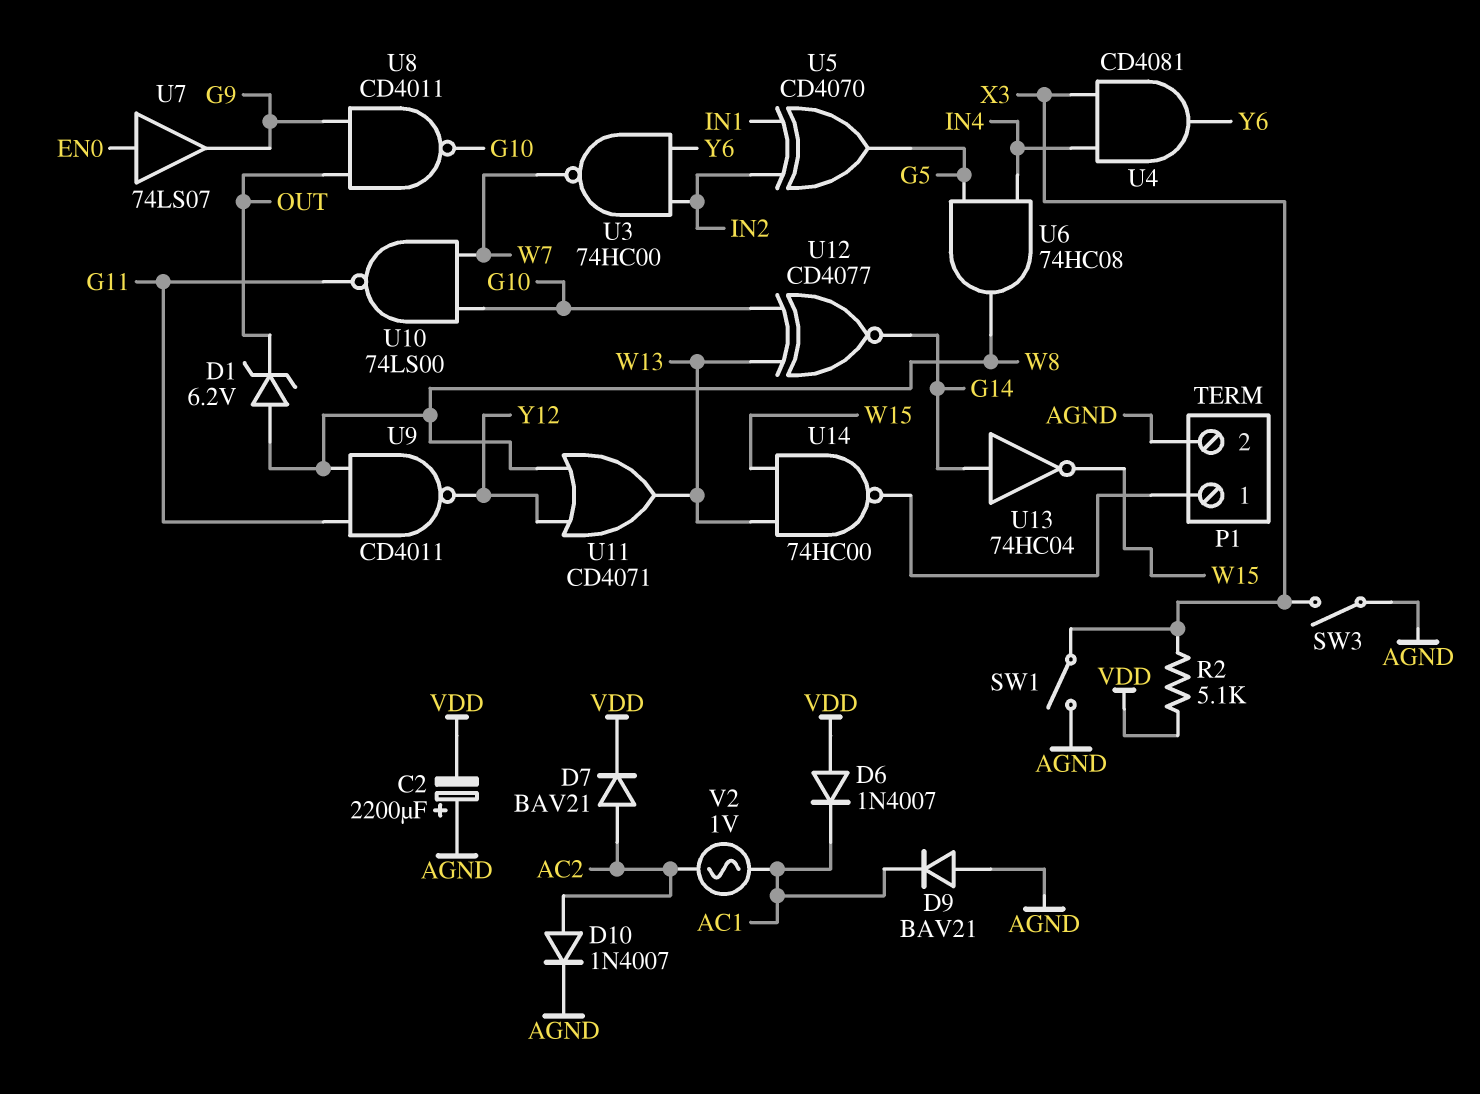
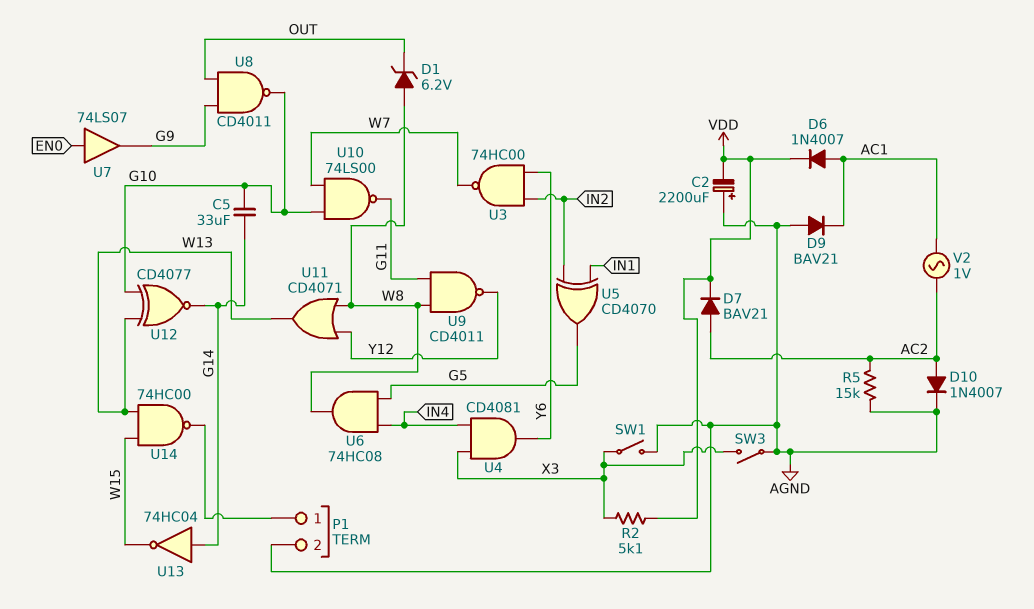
C5: none -> 33uF (G10, G14)
D6: diode 1N4007 (A VDD, K AC1) -> diode 1N4007 (A AC1, K VDD)
R5: none -> 15k (AC2, AGND)

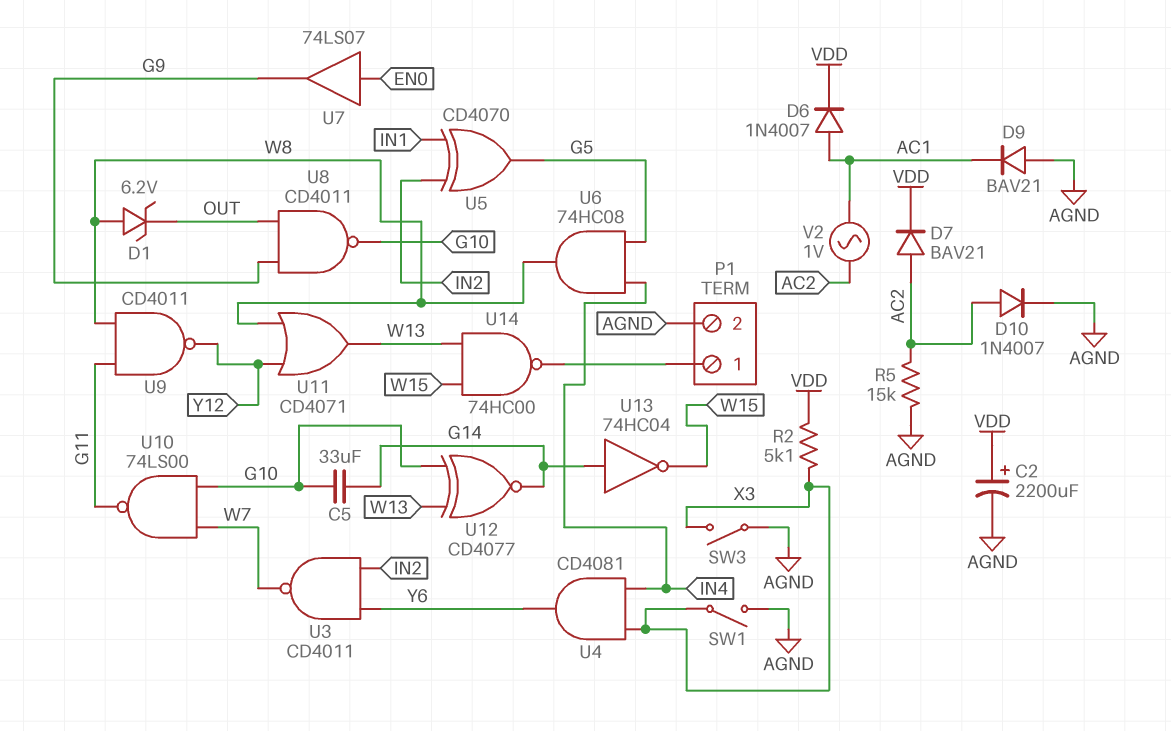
C2: 2200uF (plus AGND, minus VDD) -> 2200uF (plus VDD, minus AGND)
U3: NAND 74HC00 (in IN2, in Y6, out W7) -> NAND CD4011 (in IN2, in Y6, out W7)

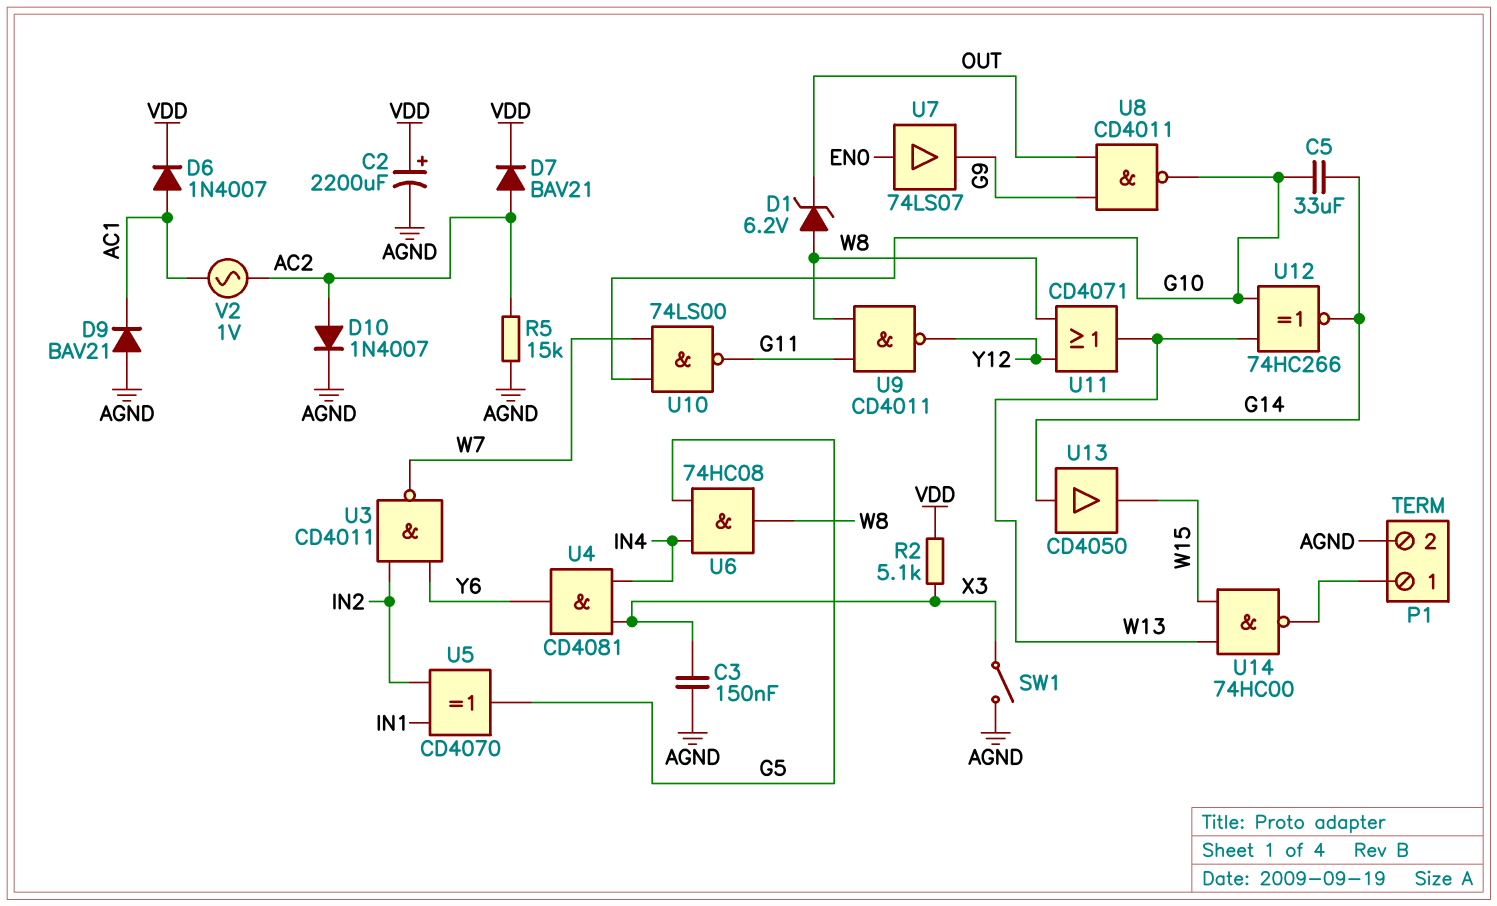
C3: none -> 150nF (AGND, X3)
SW3: switch (AGND, X3) -> none
U12: XNOR CD4077 (in G10, in W13, out G14) -> XNOR 74HC266 (in G10, in W13, out G14)
U13: NOT 74HC04 (in G14, out W15) -> buffer CD4050 (in G14, out W15)

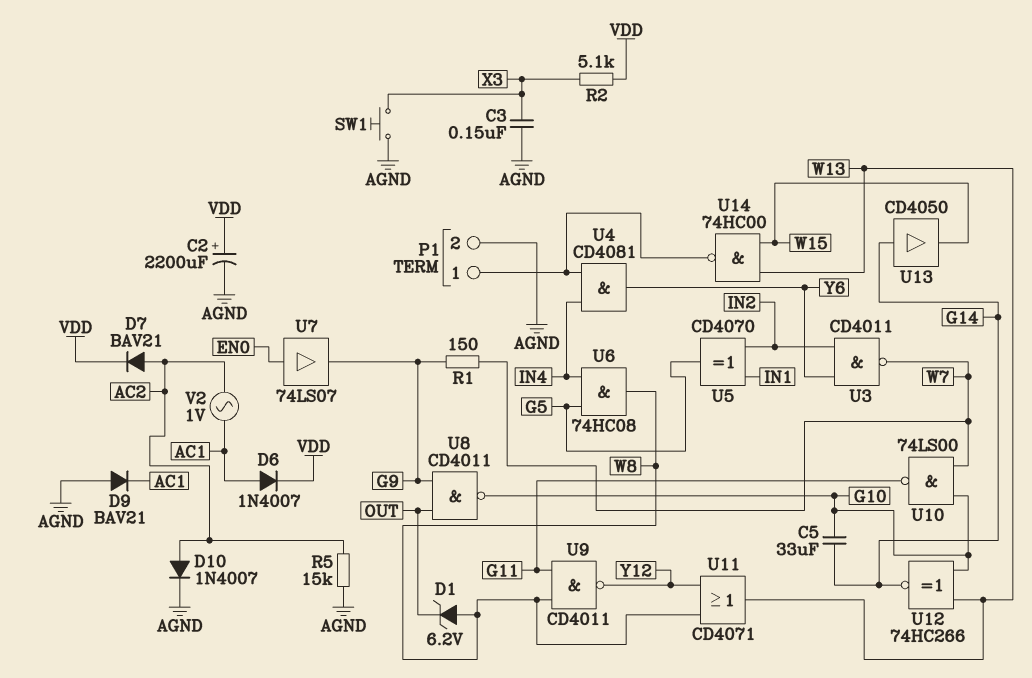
R1: none -> 150 (G9, W7)
SW1: switch (AGND, X3) -> button (AGND, X3)
U4: AND CD4081 (in IN4, in X3, out Y6) -> AND CD4081 (in IN4, in P1/1, out Y6)

